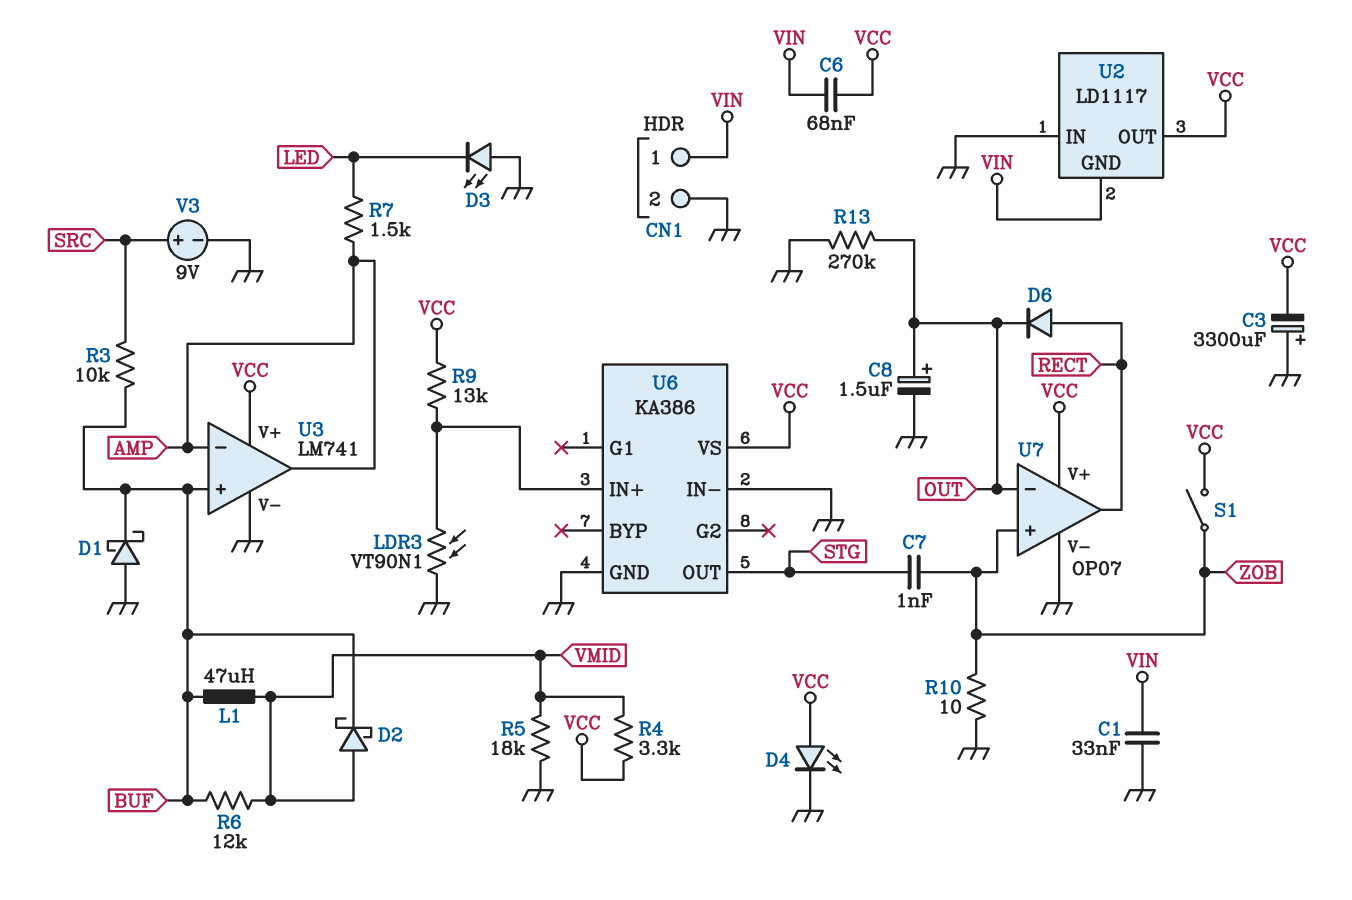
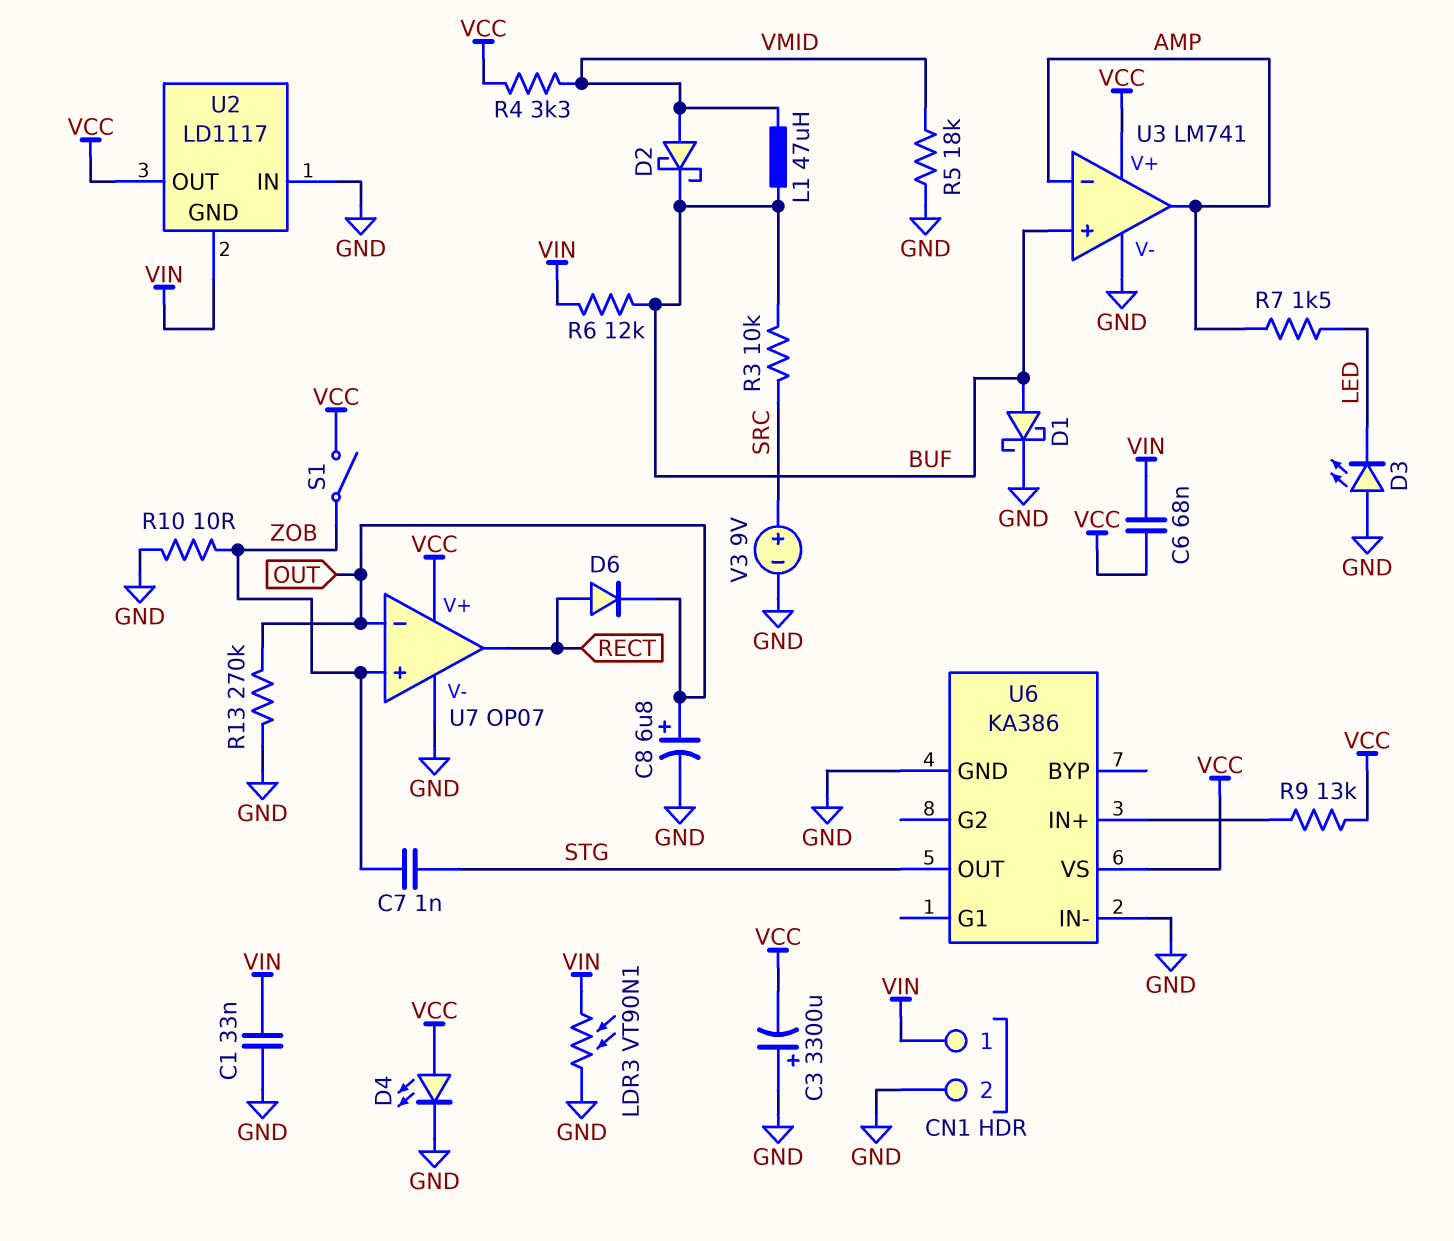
C8: 1.5uF (plus OUT, minus GND) -> 6.8uF (plus OUT, minus GND)
D1: schottky (A GND, K BUF) -> schottky (A BUF, K GND)
LDR3: VT90N1 (GND, U6/IN+) -> VT90N1 (GND, VIN)
R6: 12k (BUF, VMID) -> 12k (BUF, VIN)

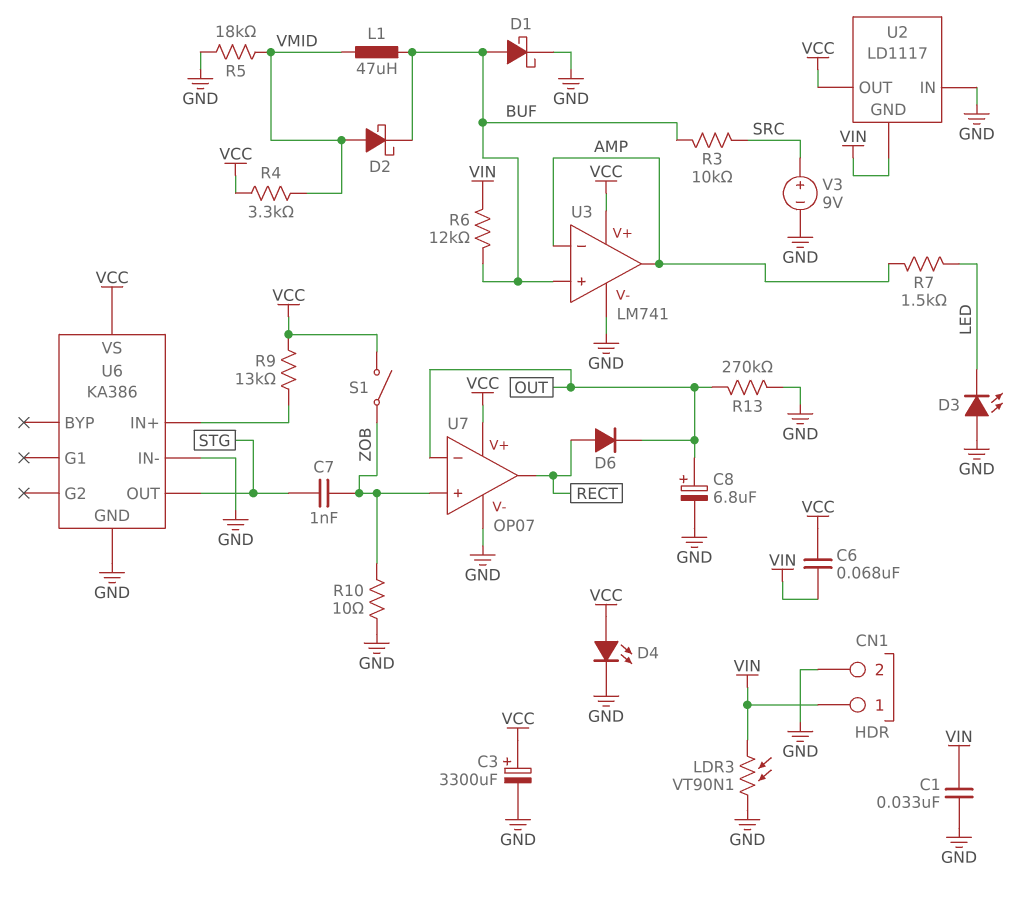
C3: 3300uF (plus GND, minus VCC) -> 3300uF (plus VCC, minus GND)

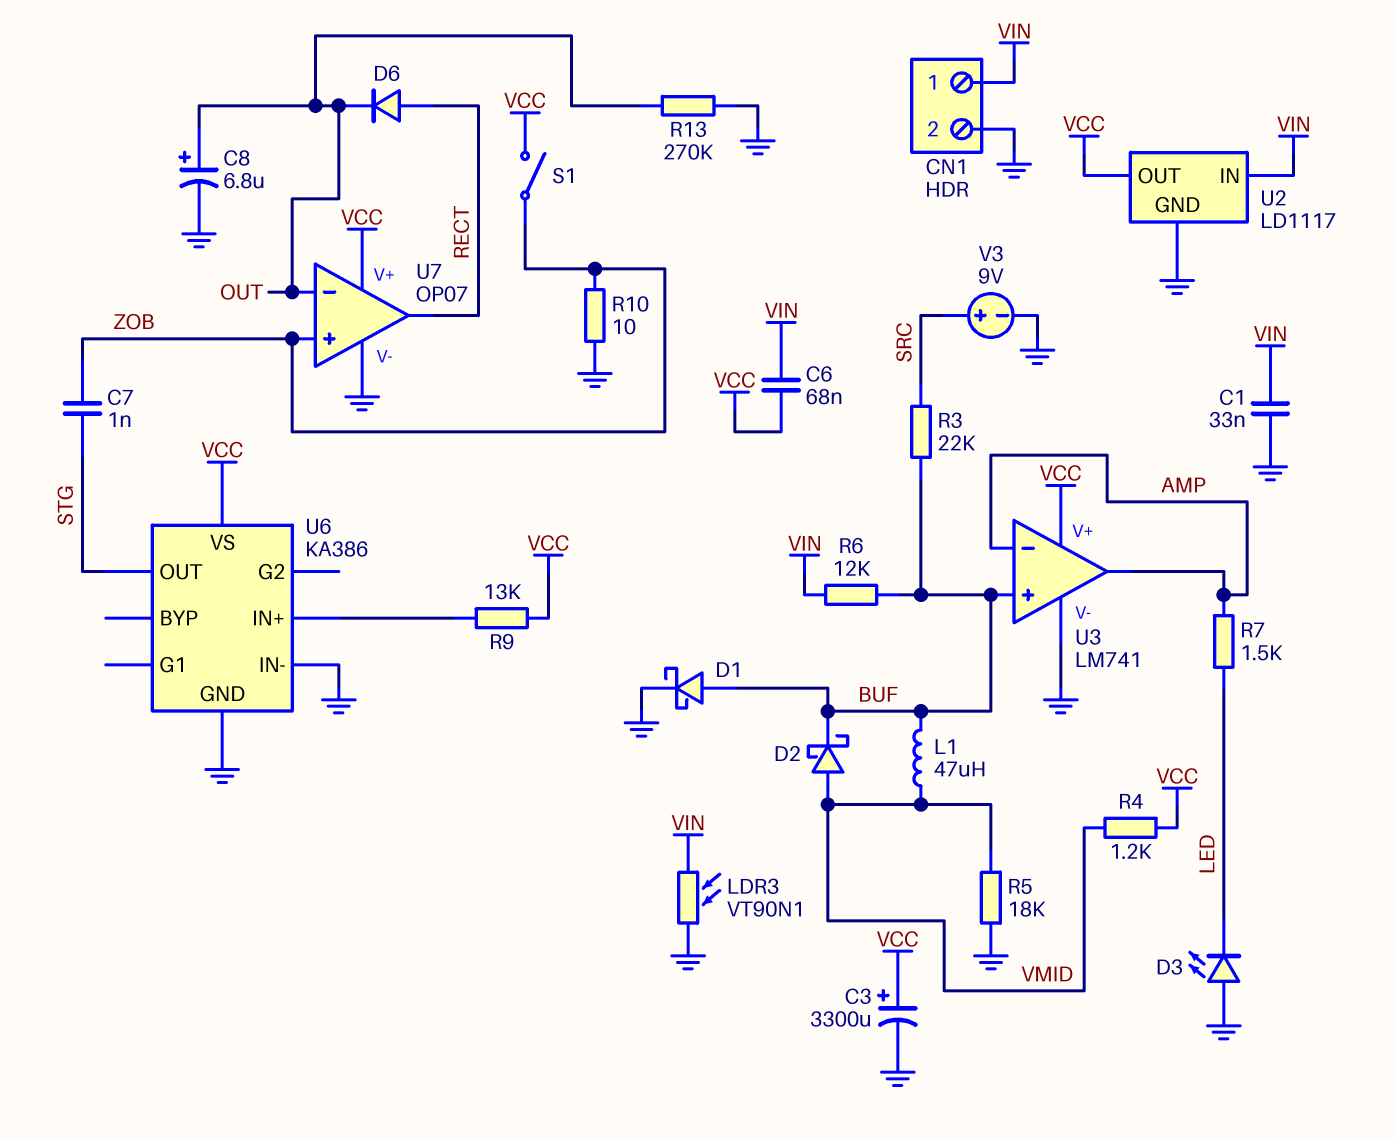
D4: LED (A VCC, K GND) -> none
R3: 10k (BUF, SRC) -> 22k (BUF, SRC)
R4: 3.3k (VCC, VMID) -> 1.2k (VCC, VMID)
U2 pin GND: VIN -> GND
U2 pin IN: GND -> VIN

